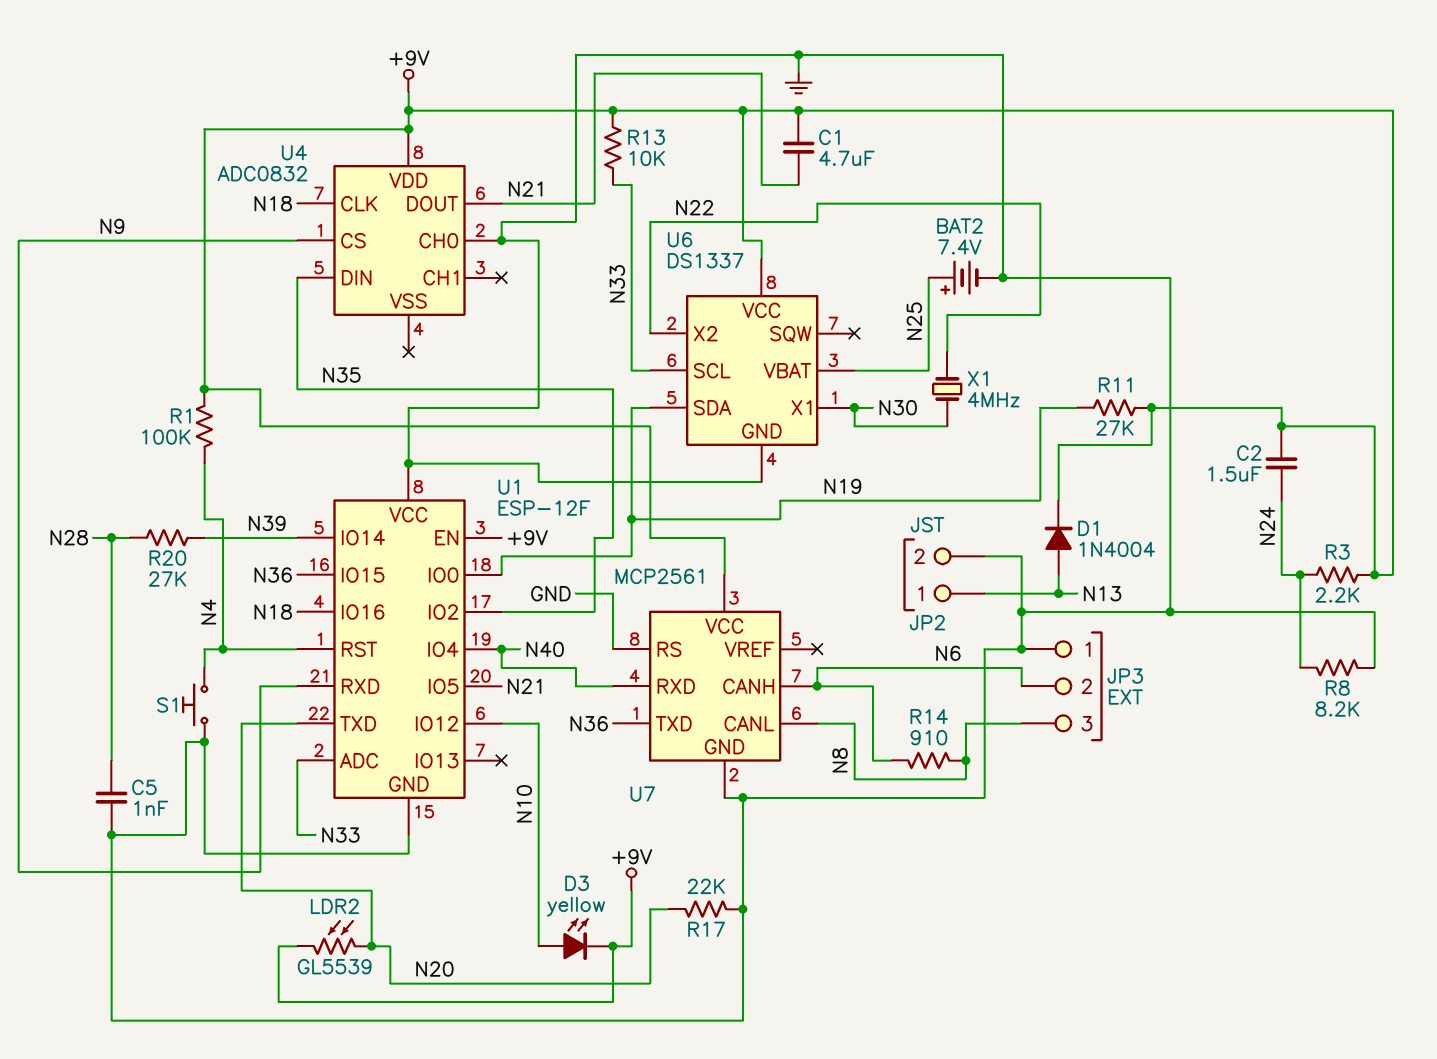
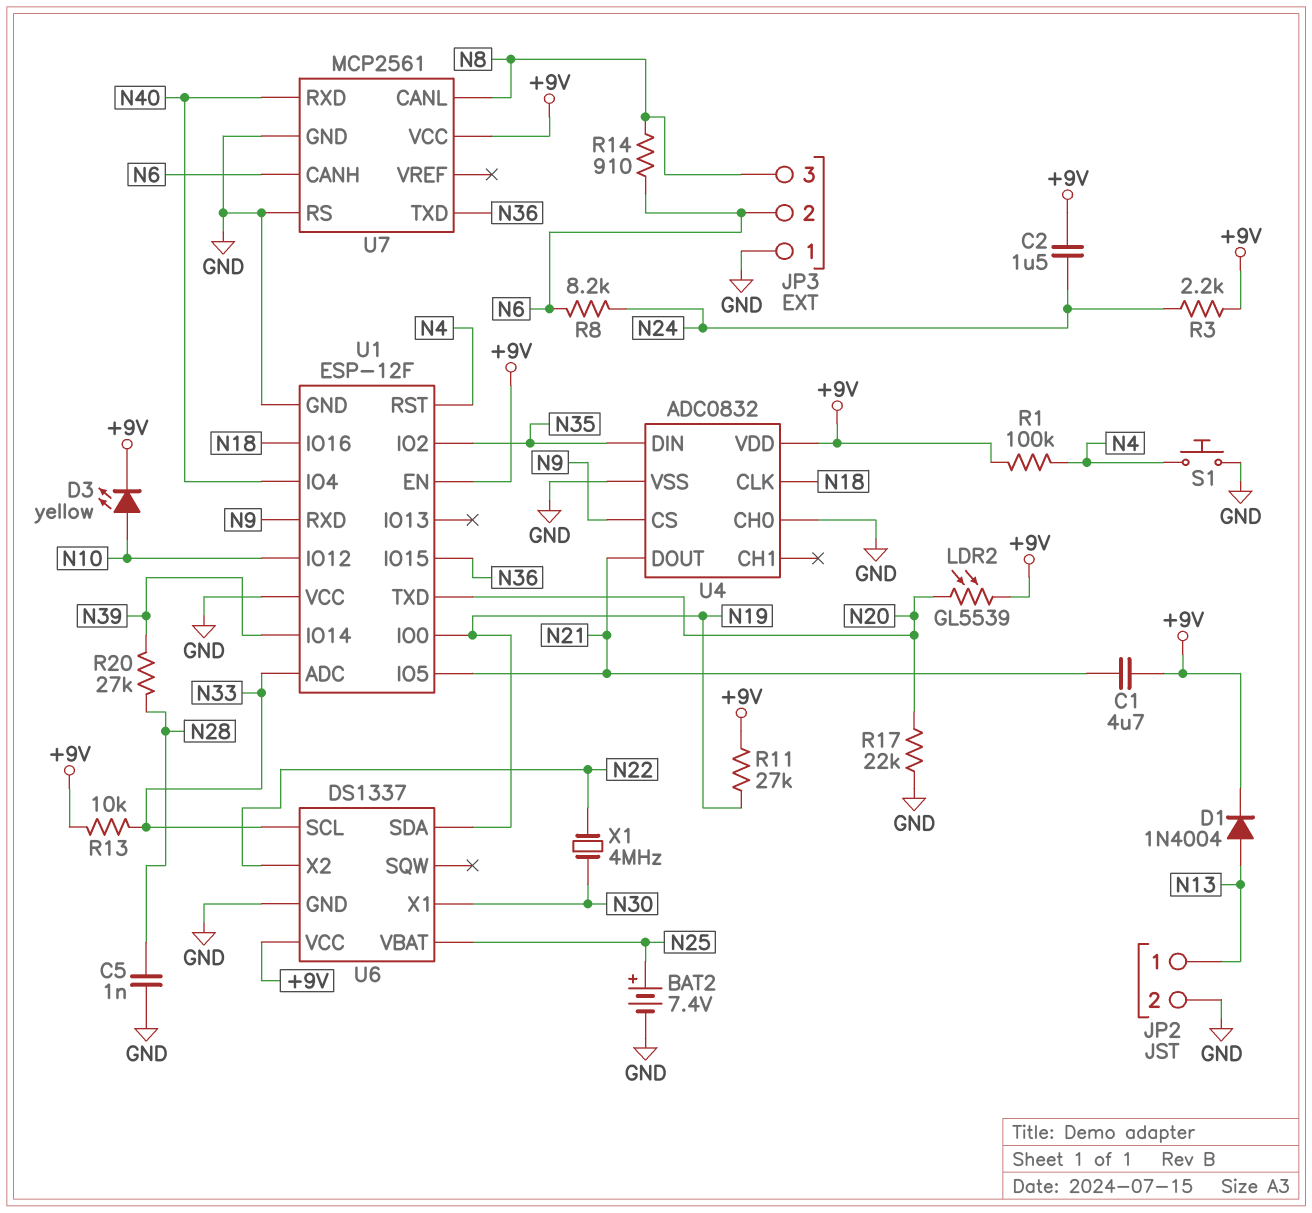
R8: 8.2k (GND, N24) -> 8.2k (N6, N24)
U4 pin VSS: none -> GND

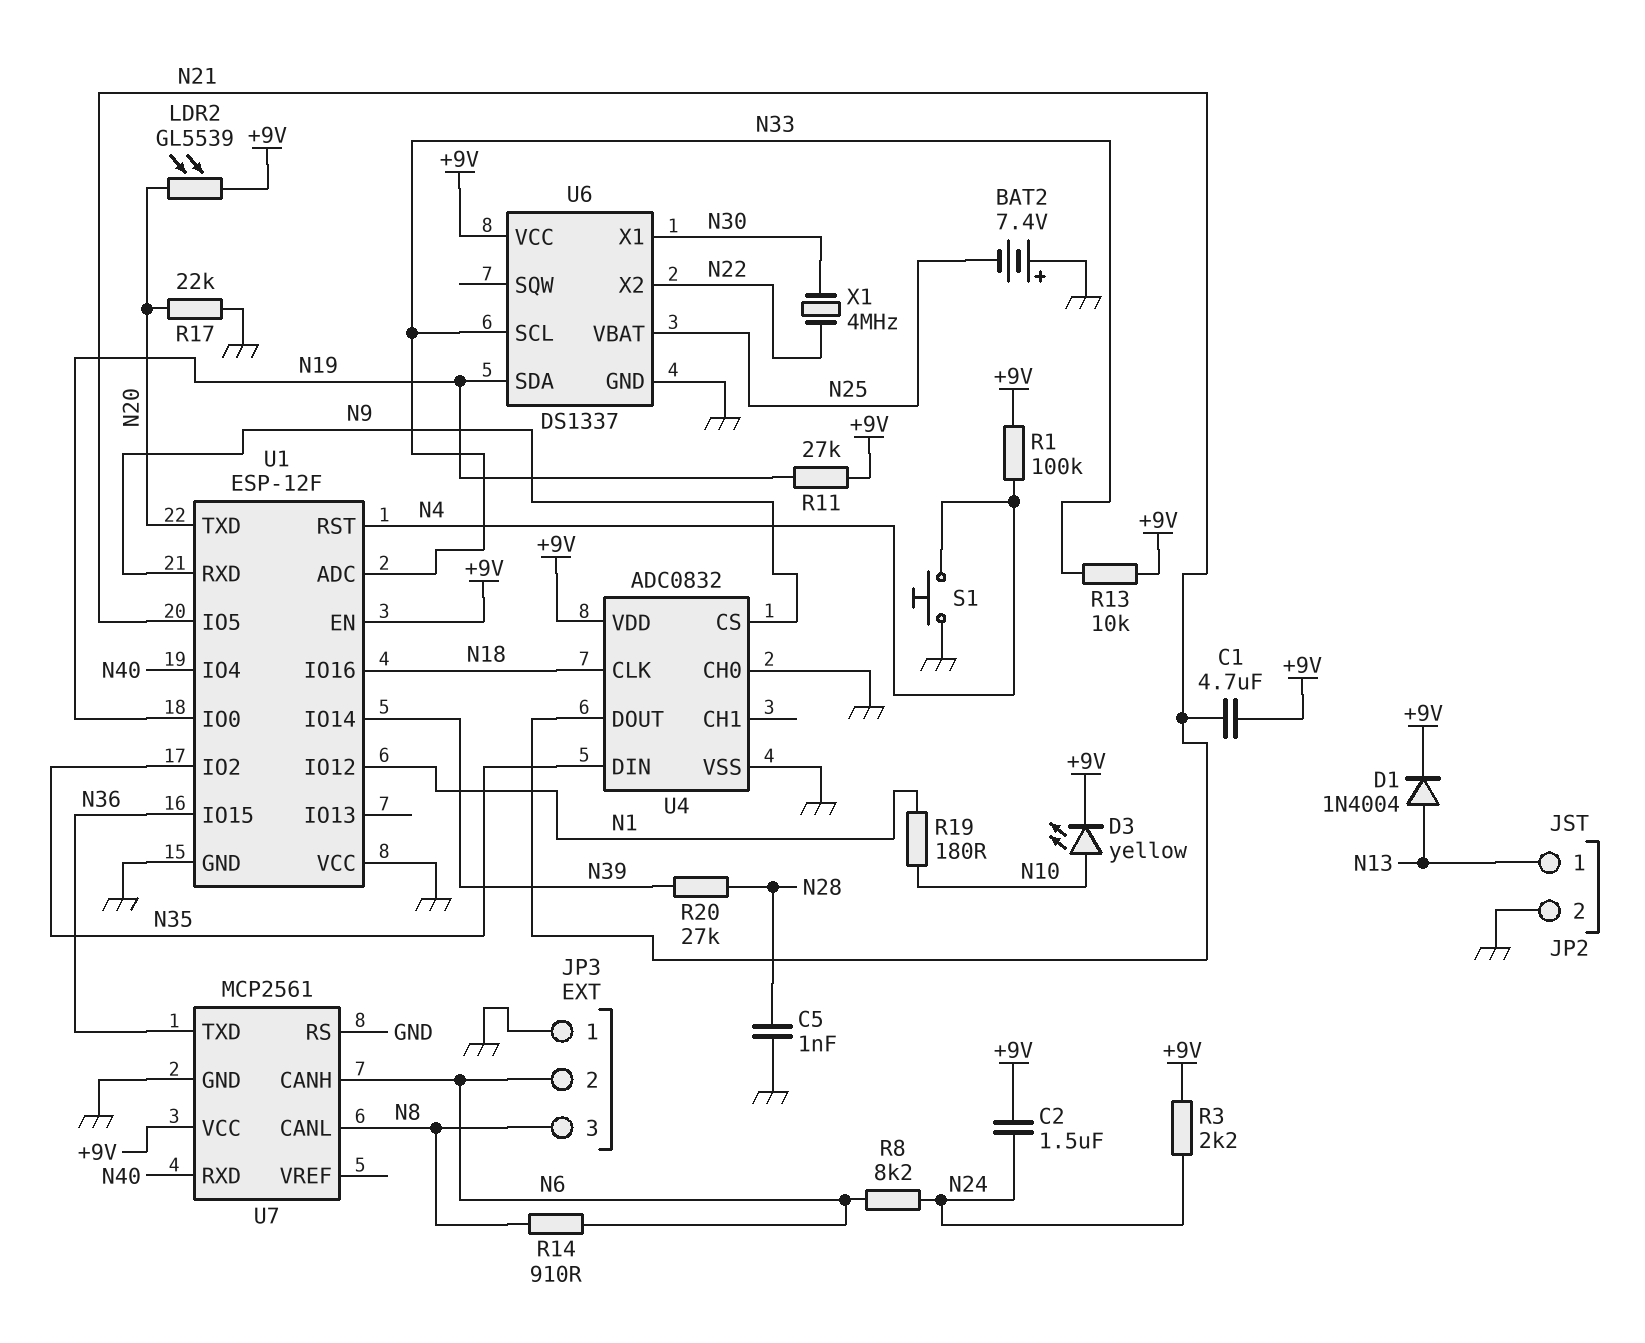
BAT2: 7.4V (plus N25, minus GND) -> 7.4V (plus GND, minus N25)
R19: none -> 180 (N1, N10)
U1 pin IO12: N10 -> N1

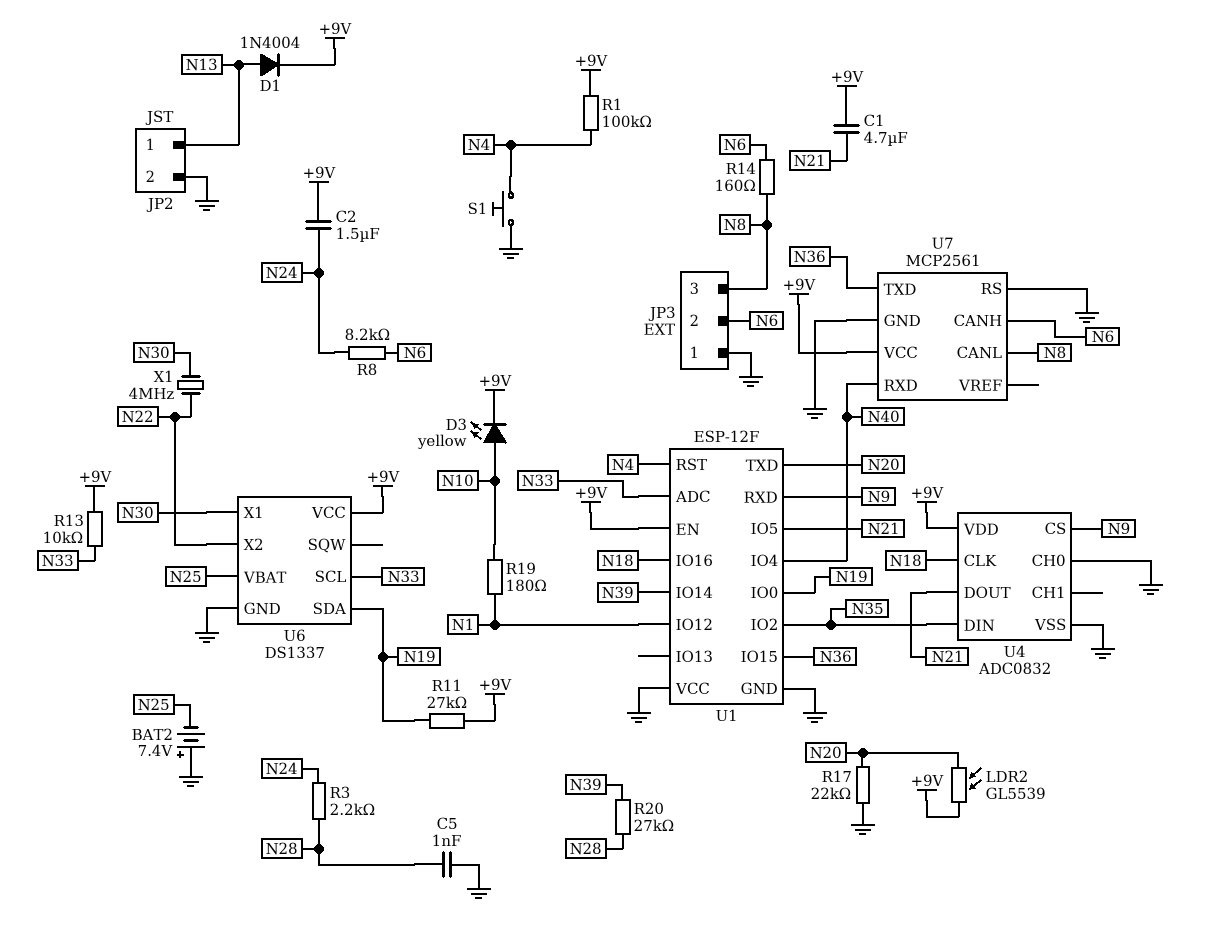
R3: 2.2k (+9V, N24) -> 2.2k (N24, N28)
R14: 910 (N6, N8) -> 160 (N6, N8)

